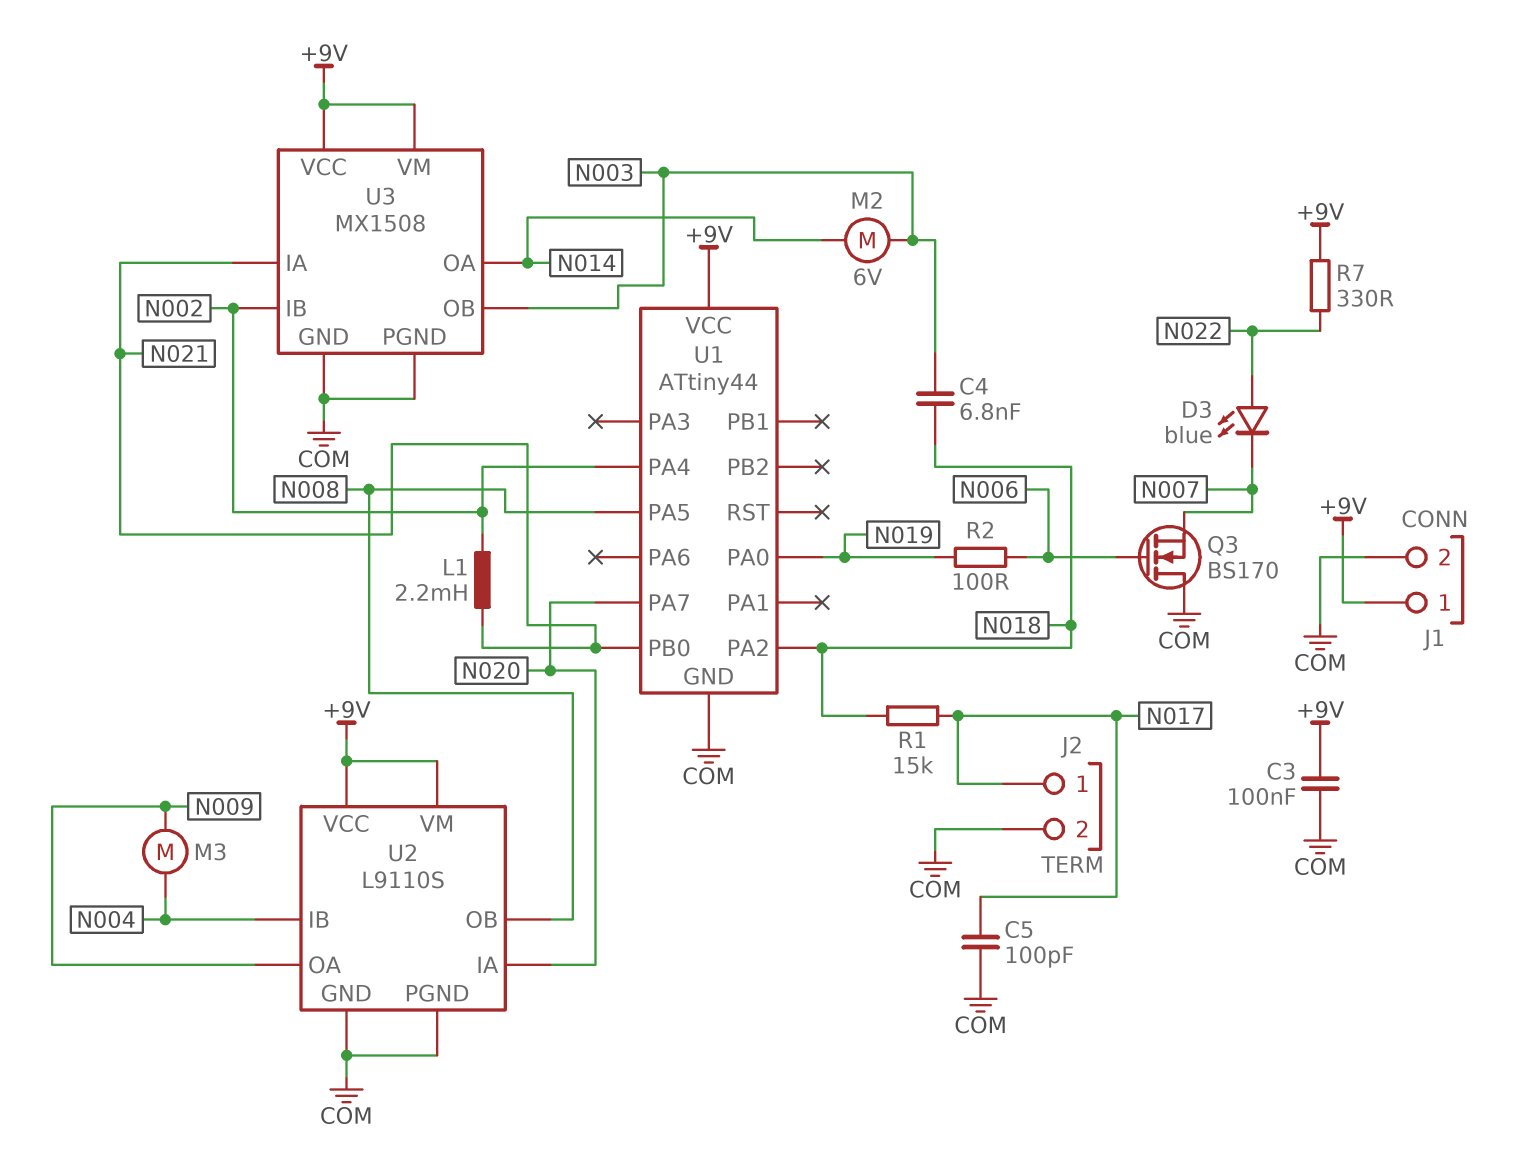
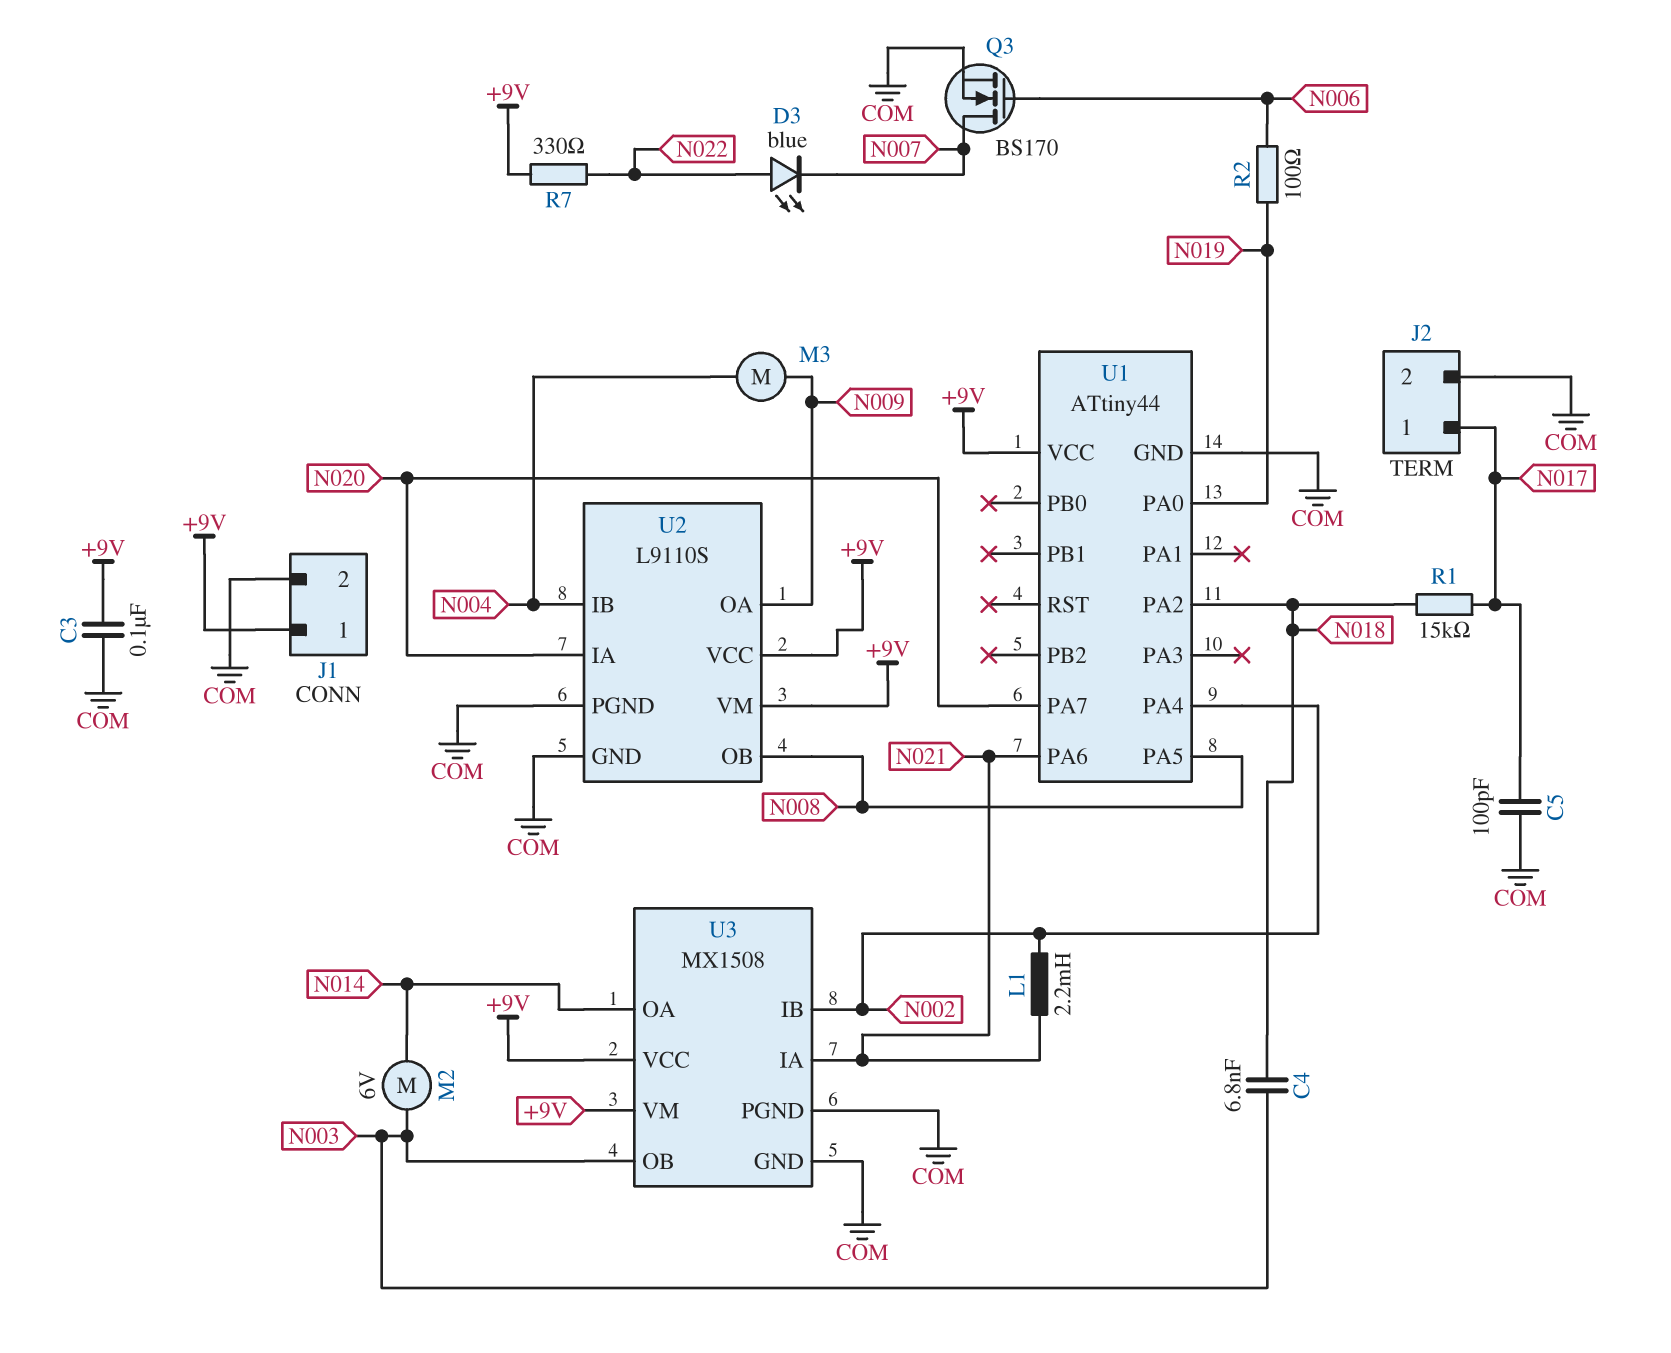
Q3: NMOS BS170 (G N006, D COM, S N007) -> NMOS BS170 (G N006, D N007, S COM)
U1 pin PA6: none -> N021
U1 pin PB0: N021 -> none

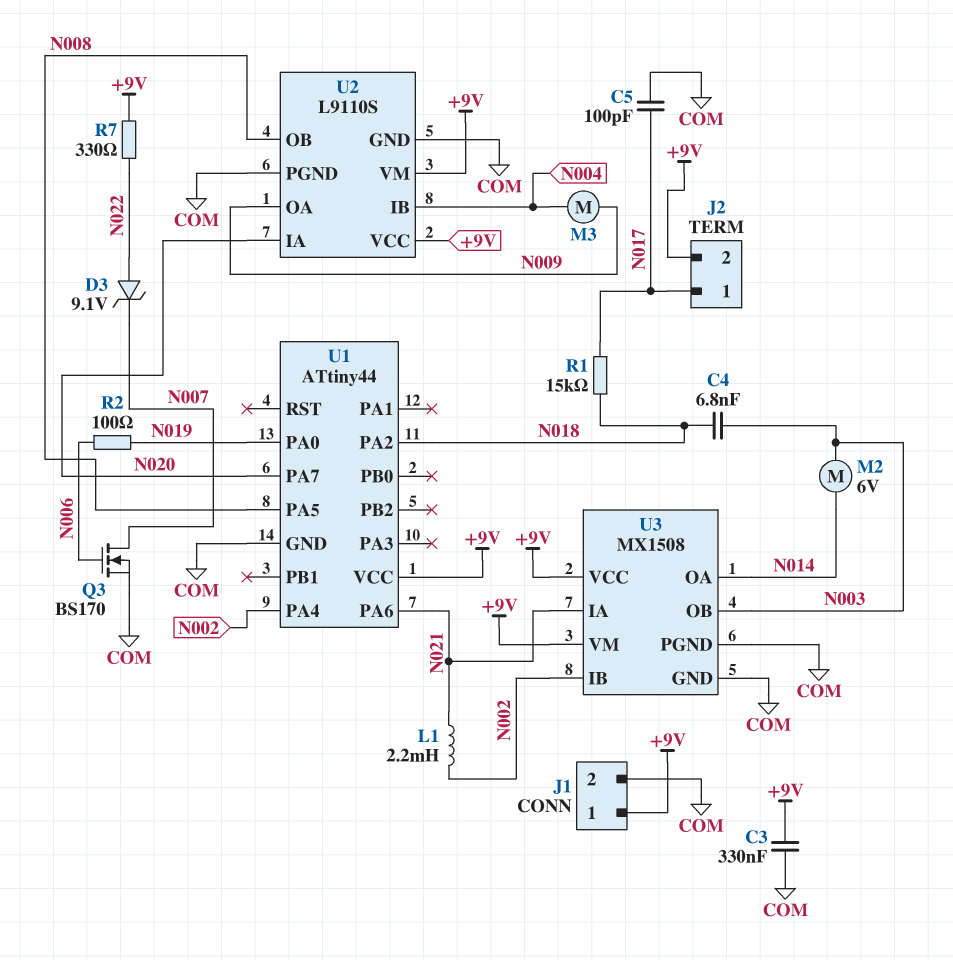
C3: 100nF (+9V, COM) -> 330nF (+9V, COM)
D3: LED blue (A N022, K N007) -> zener 9.1V (A N022, K N007)
J2 pin 2: COM -> +9V

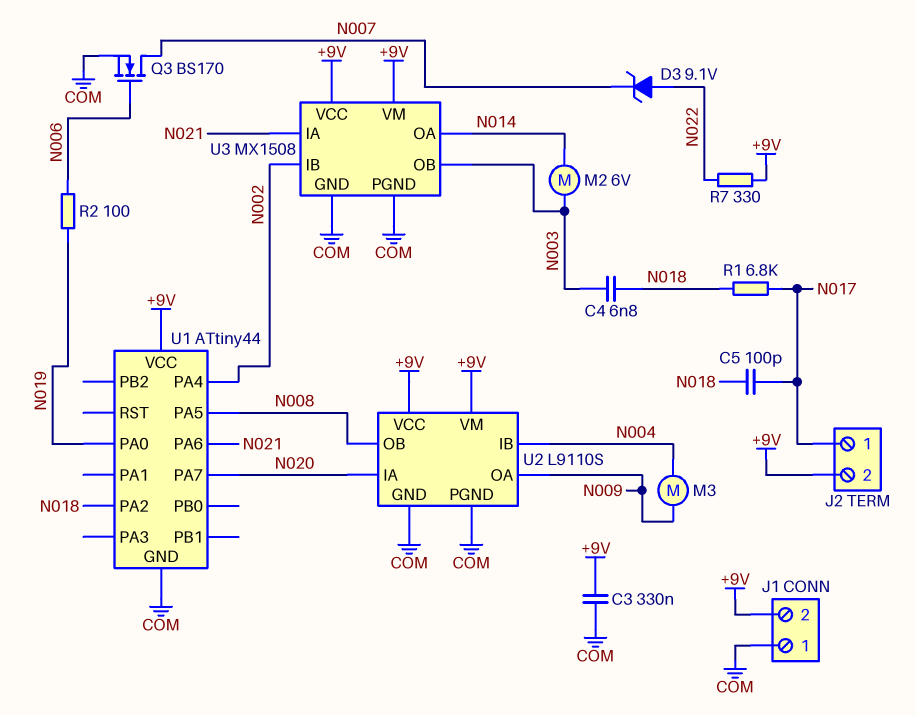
C5: 100pF (COM, N017) -> 100pF (N017, N018)
J1 pin 1: +9V -> COM
J1 pin 2: COM -> +9V
L1: 2.2mH (N002, N021) -> none
R1: 15k (N017, N018) -> 6.8k (N017, N018)

